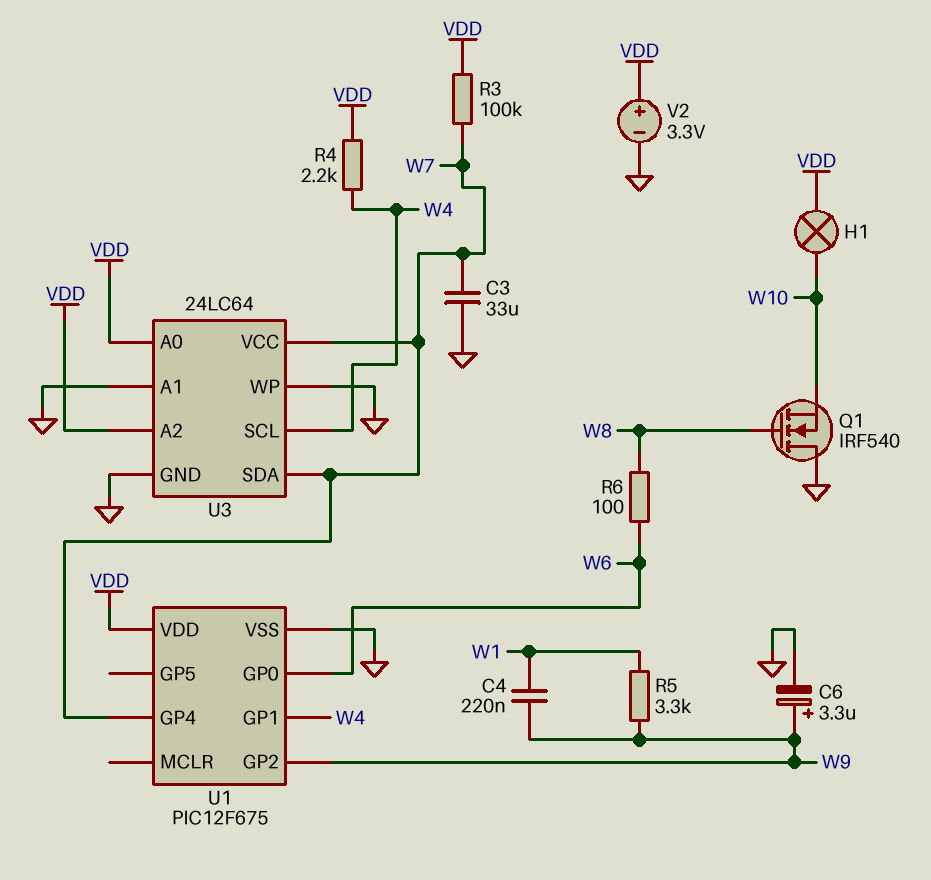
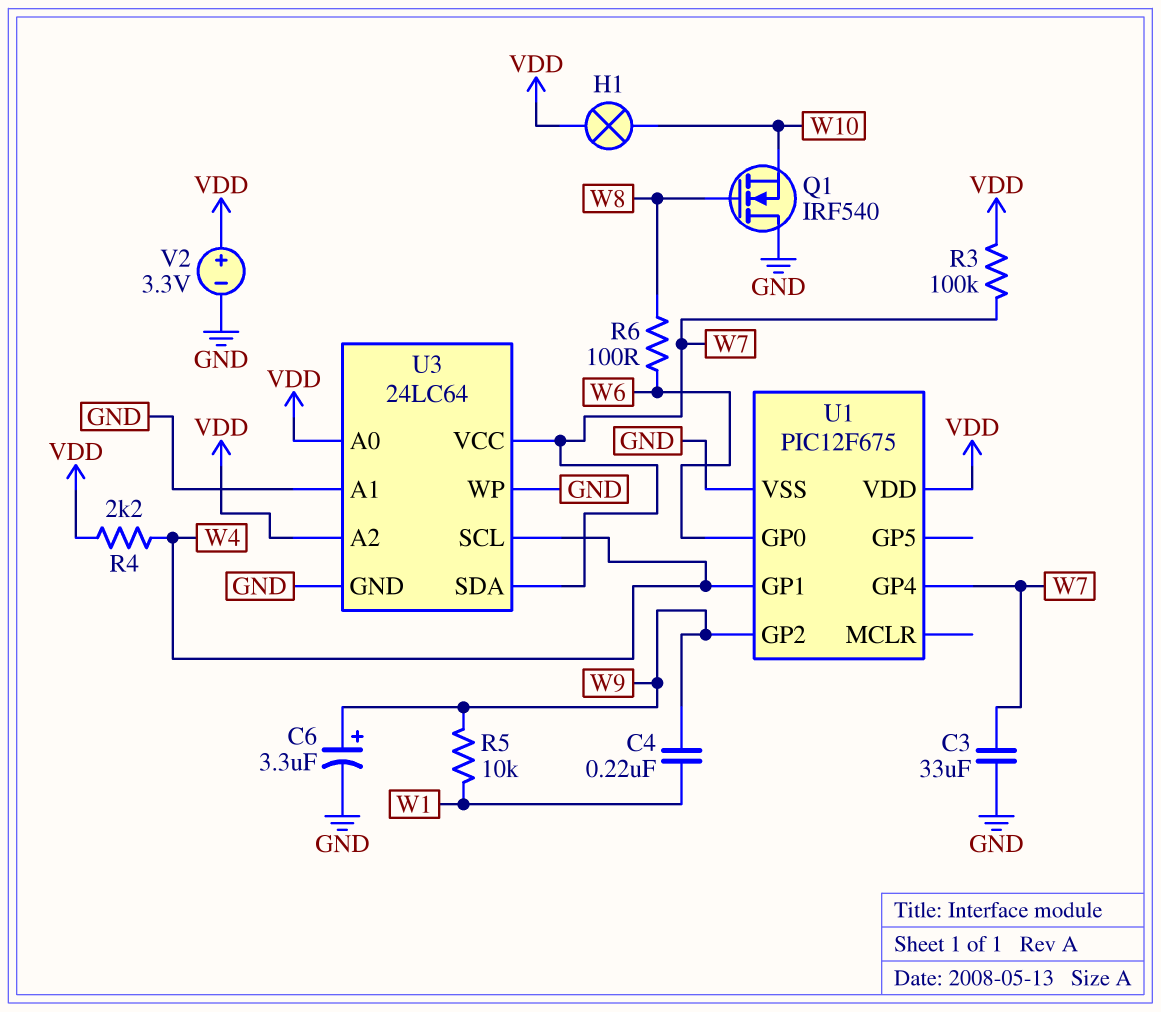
R5: 3.3k (W1, W9) -> 10k (W1, W9)

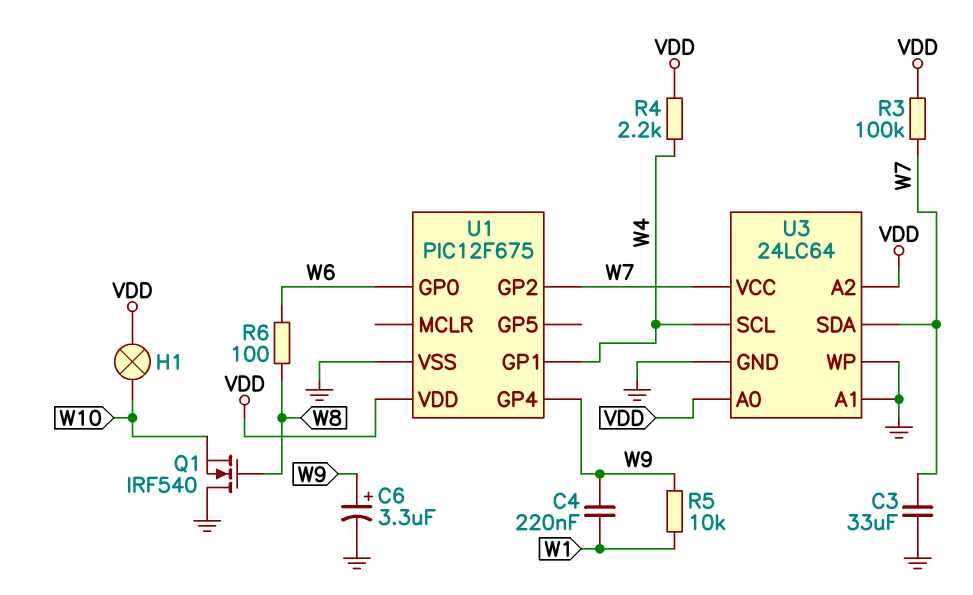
U1 pin GP2: W9 -> W7
U1 pin GP4: W7 -> W9
V2: 3.3V (plus VDD, minus GND) -> none

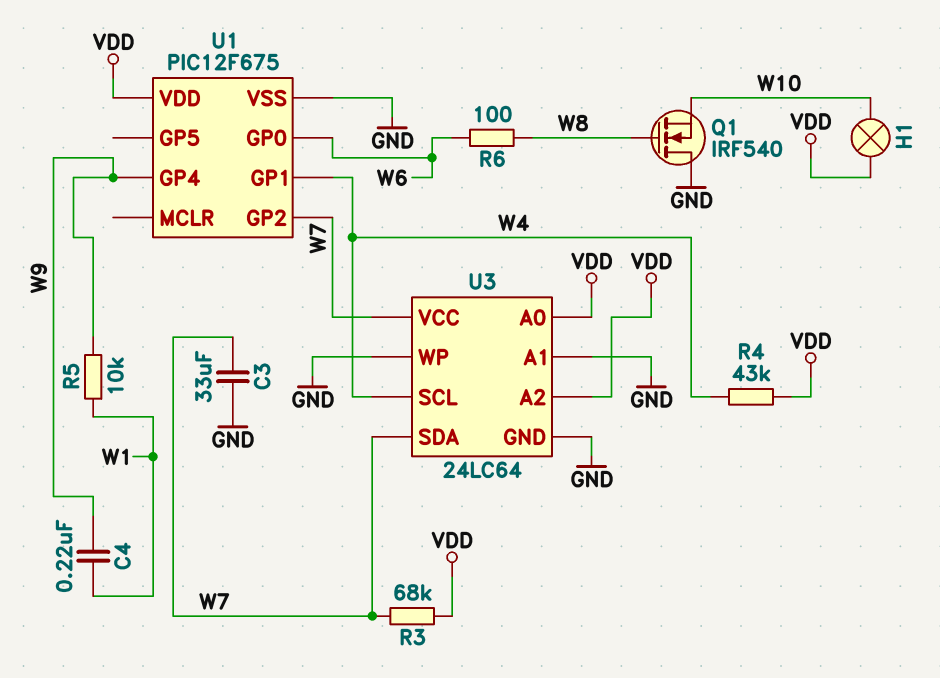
C6: 3.3uF (plus W9, minus GND) -> none
R3: 100k (VDD, W7) -> 68k (VDD, W7)
R4: 2.2k (VDD, W4) -> 43k (VDD, W4)

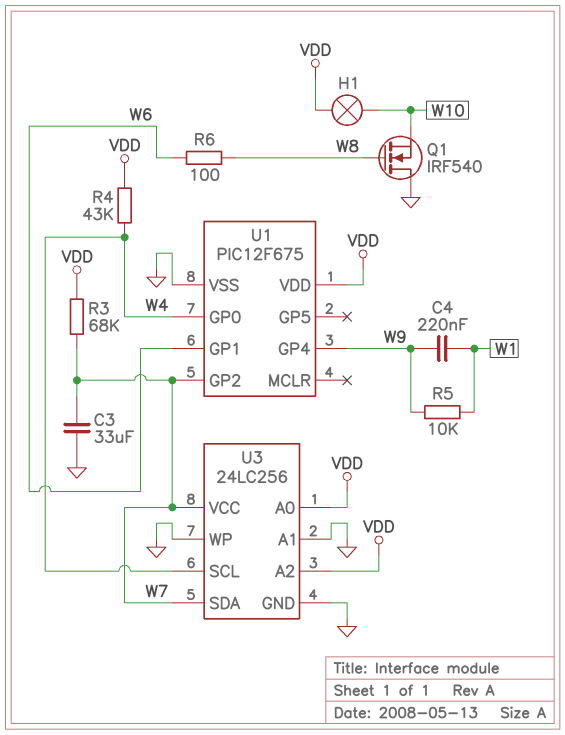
U1 pin GP0: W6 -> W4
U1 pin GP1: W4 -> W6
U3: 24LC64 -> 24LC256

